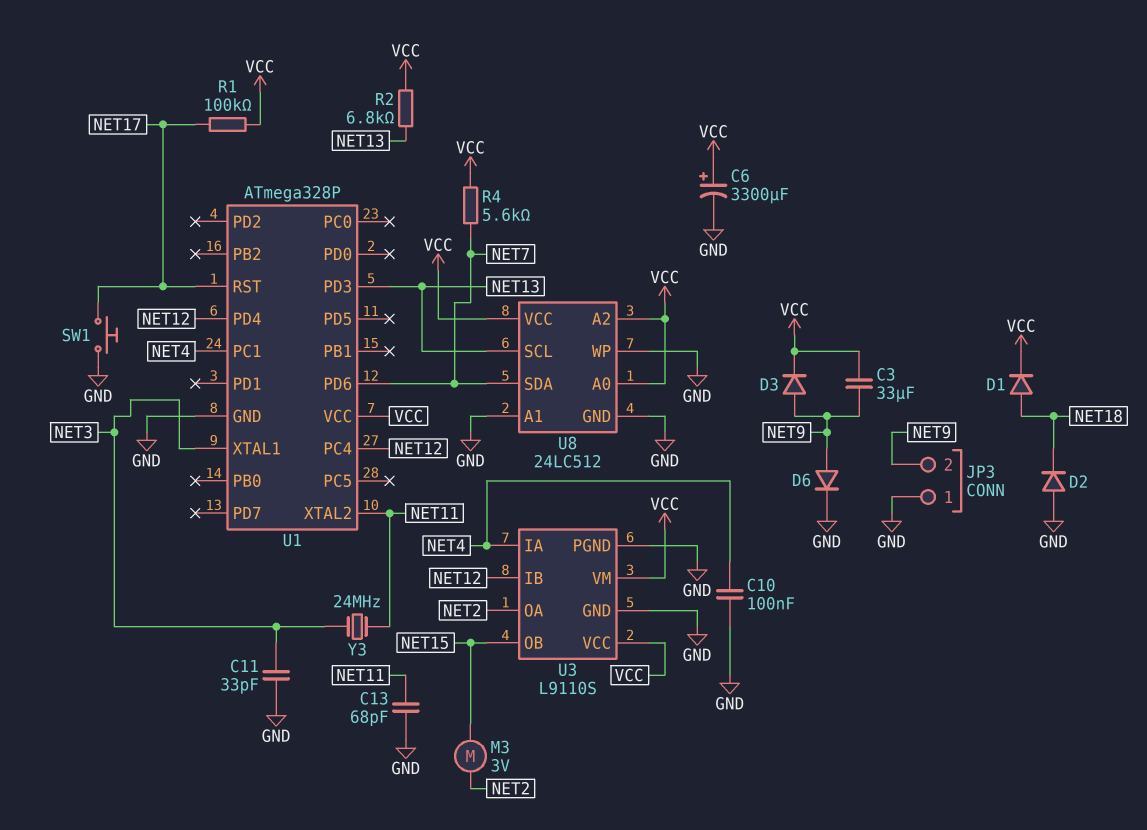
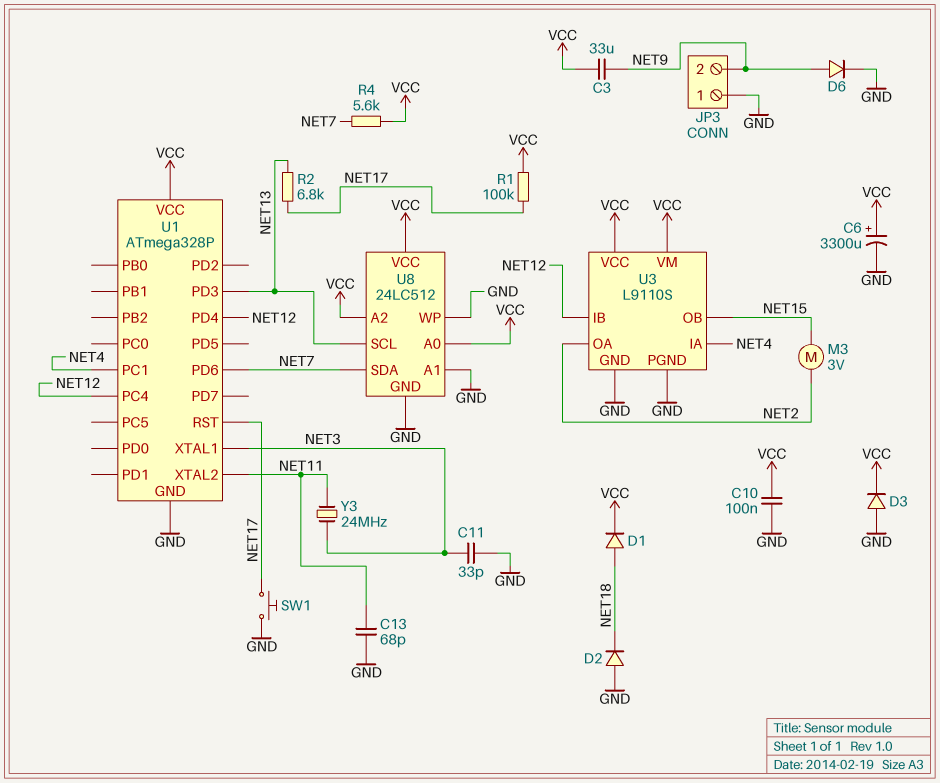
C10: 100nF (GND, NET4) -> 100nF (GND, VCC)
D3: diode (A NET9, K VCC) -> diode (A GND, K VCC)
R2: 6.8k (NET13, VCC) -> 6.8k (NET13, NET17)

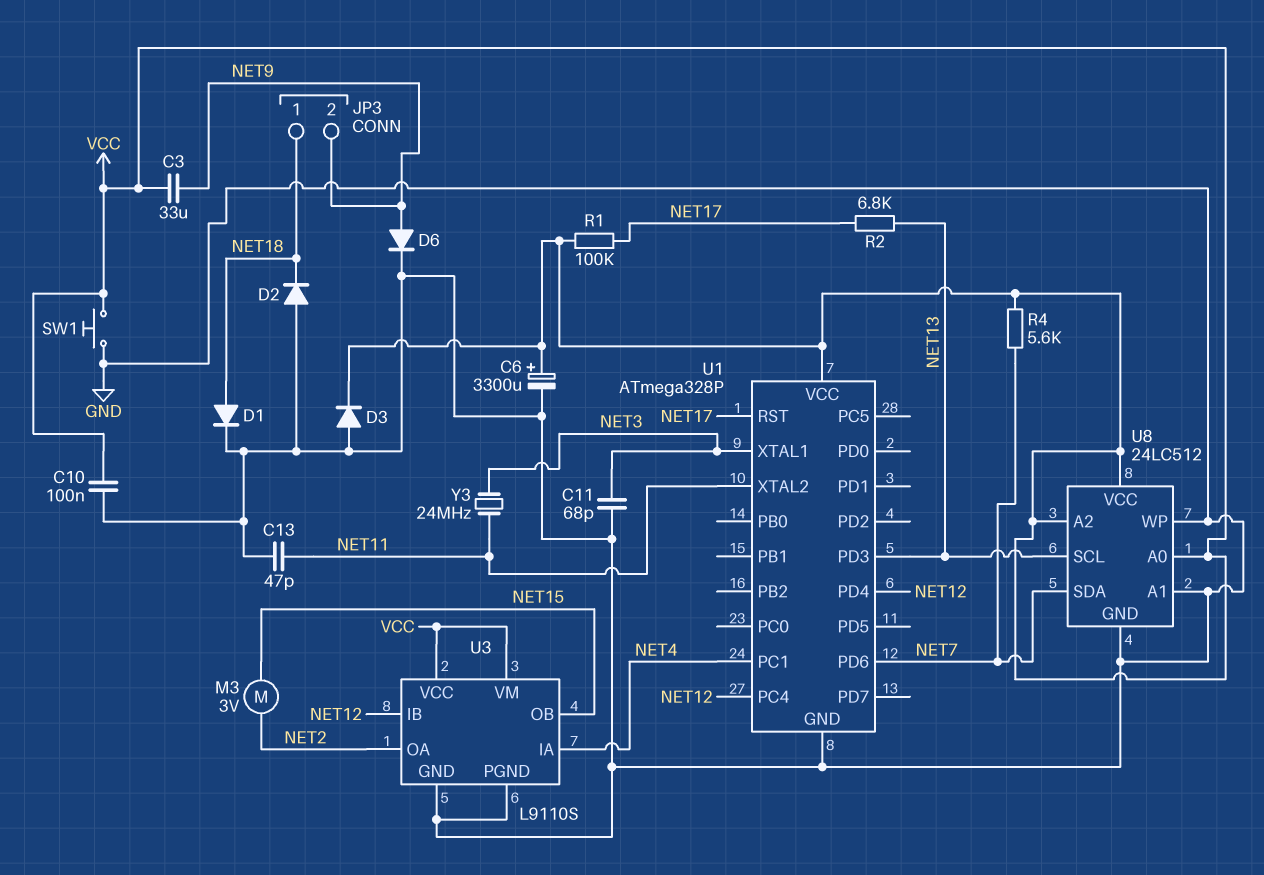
C11: 33pF (GND, NET3) -> 68pF (GND, NET3)
C13: 68pF (GND, NET11) -> 47pF (GND, NET11)
D1: diode (A NET18, K VCC) -> diode (A NET18, K GND)
JP3 pin 1: GND -> NET18
SW1: button (GND, NET17) -> button (GND, VCC)

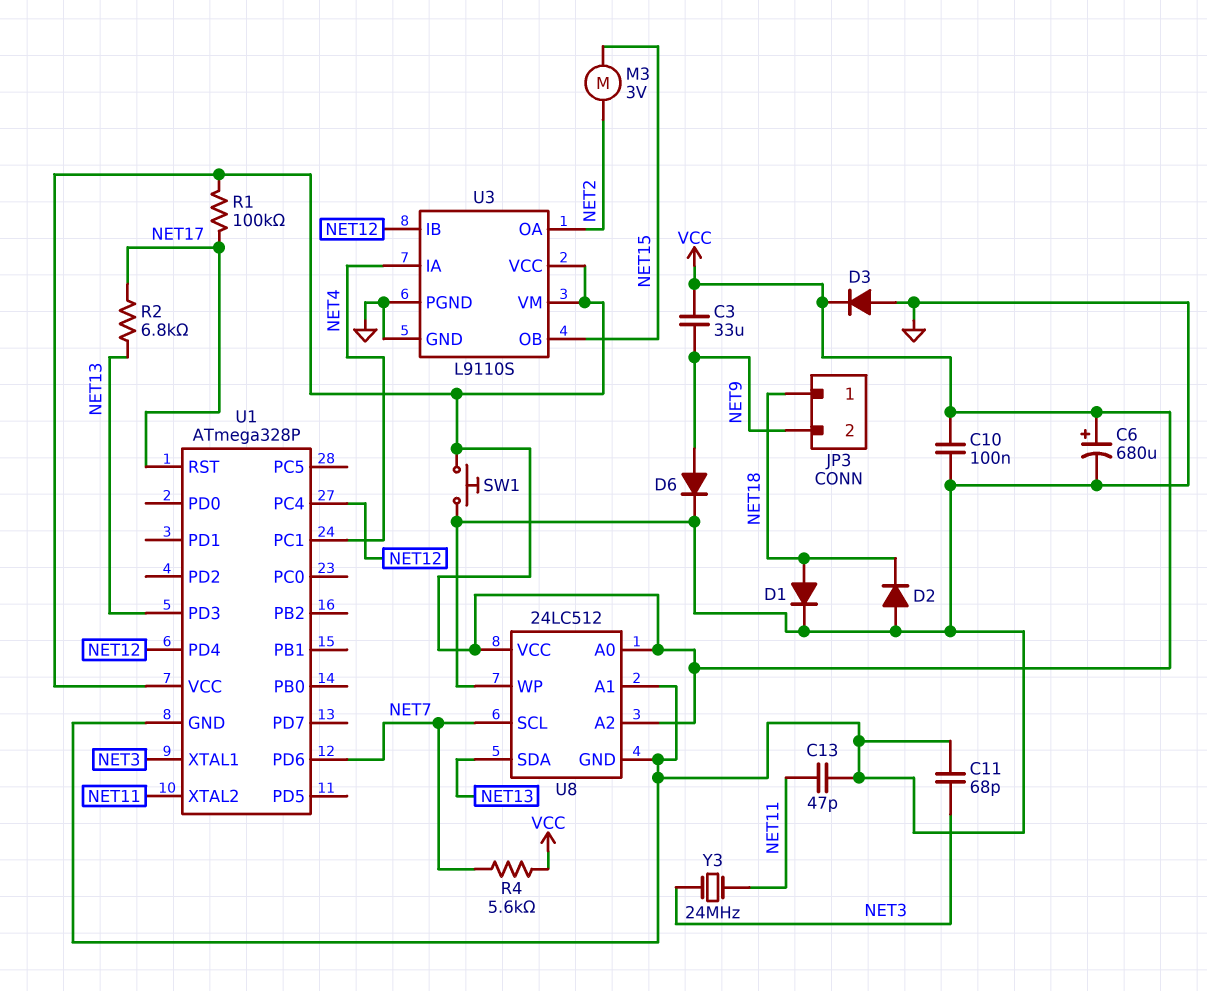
C6: 3300uF (plus VCC, minus GND) -> 680uF (plus VCC, minus GND)
U8 pin SCL: NET13 -> NET7
U8 pin SDA: NET7 -> NET13

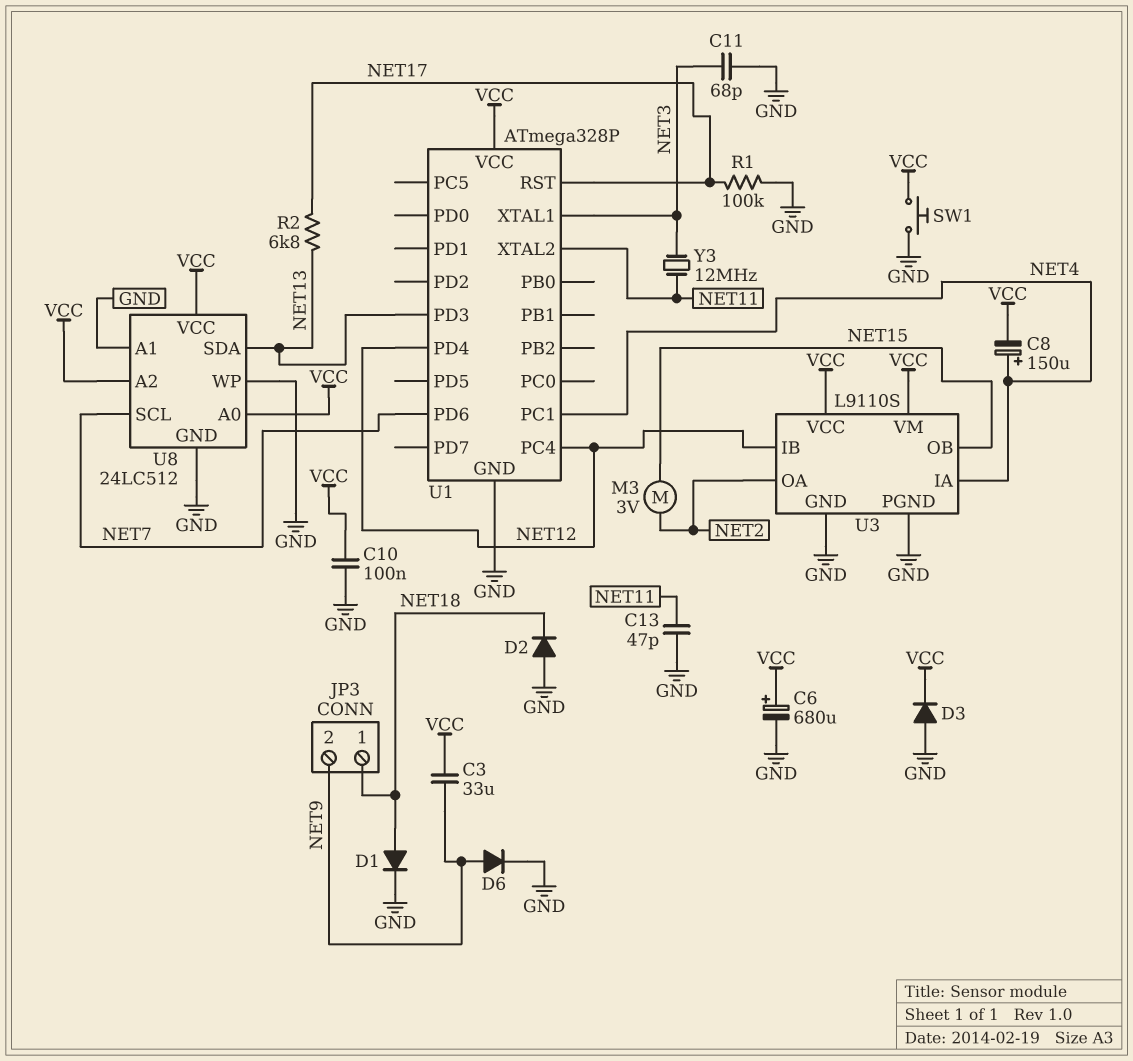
C8: none -> 150uF (plus NET4, minus VCC)
R1: 100k (NET17, VCC) -> 100k (GND, NET17)
R4: 5.6k (NET7, VCC) -> none
Y3: 24MHz (NET3, NET11) -> 12MHz (NET3, NET11)

